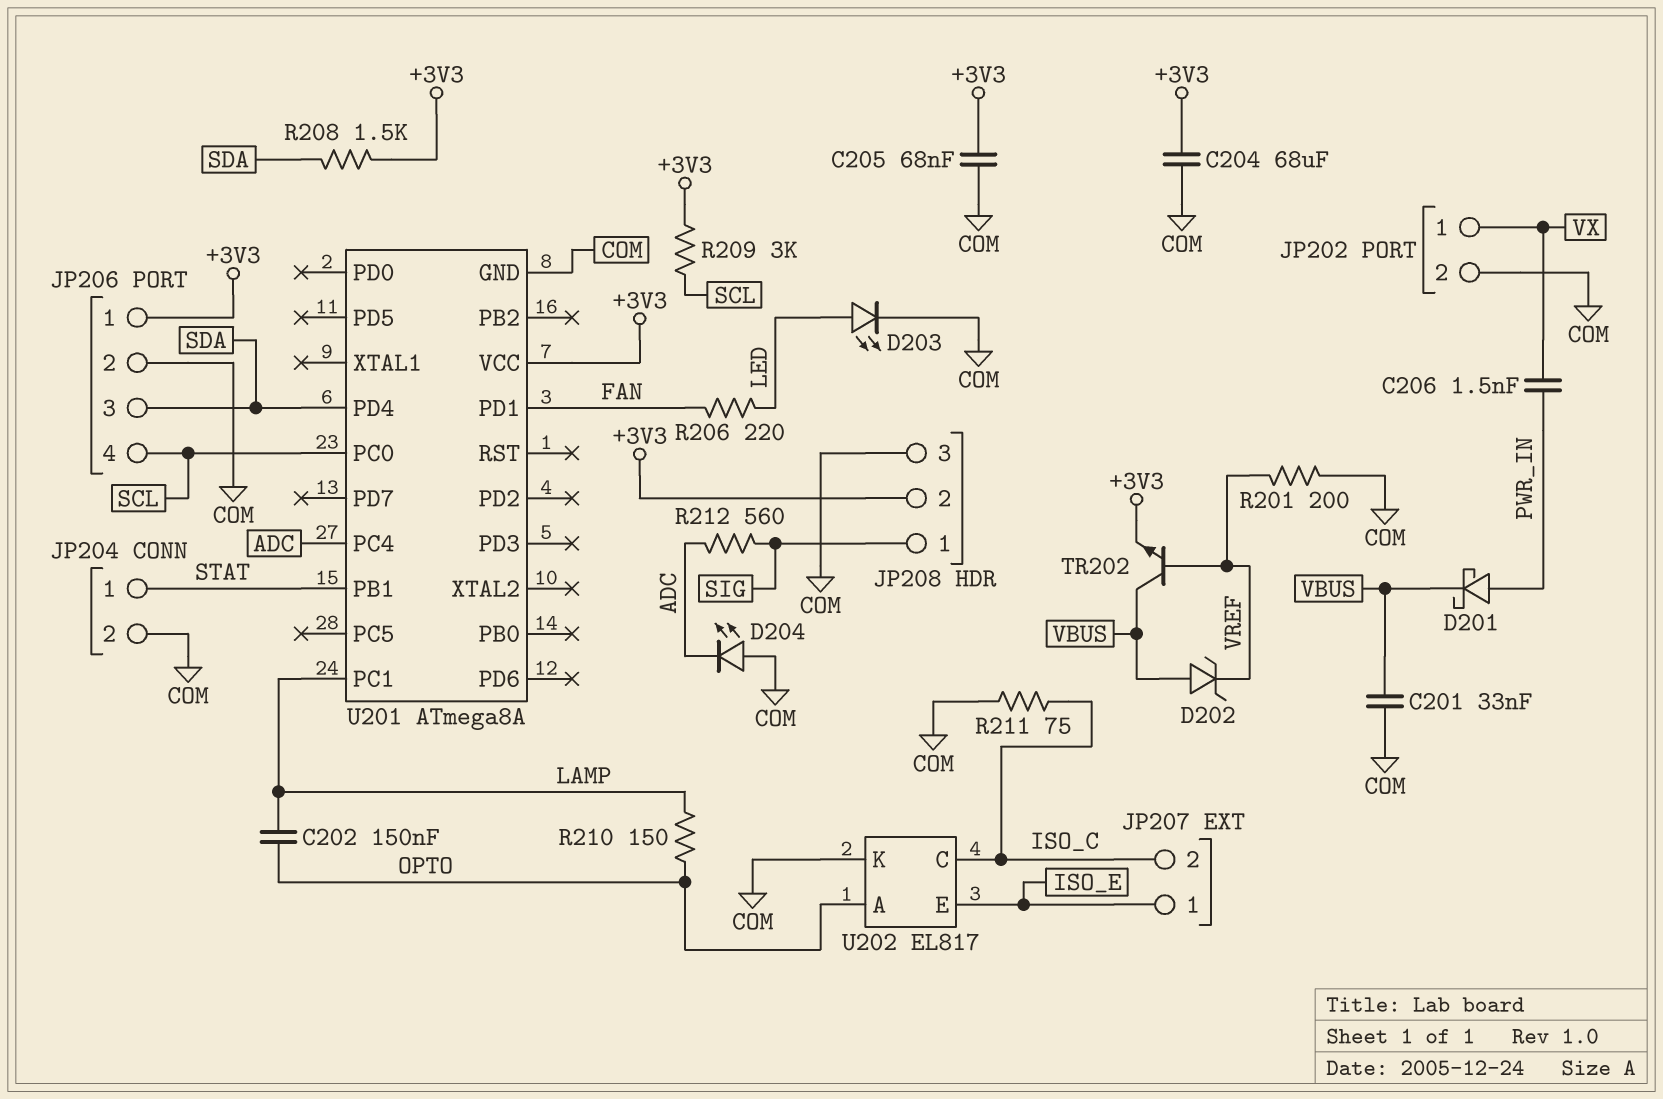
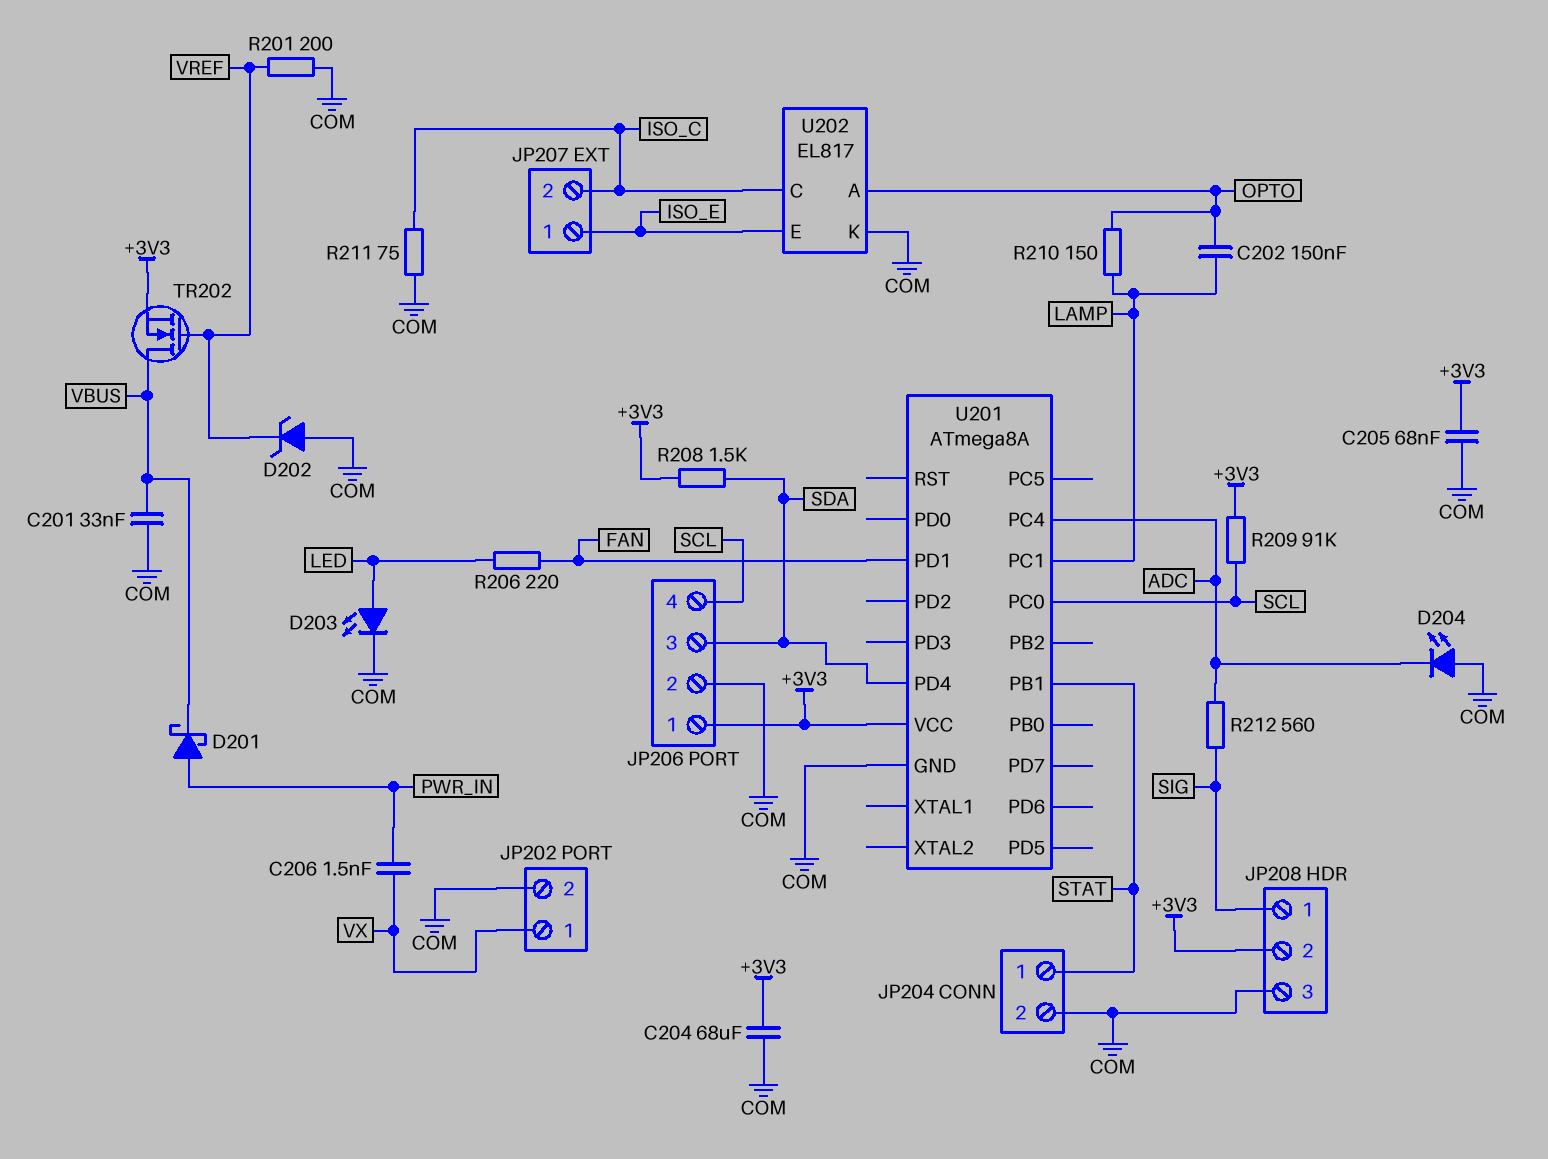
D202: zener (A VBUS, K VREF) -> zener (A COM, K VREF)
R209: 3k (+3V3, SCL) -> 91k (+3V3, SCL)
TR202: NPN (B VREF, C VBUS, E +3V3) -> NMOS (G VREF, D VBUS, S +3V3)

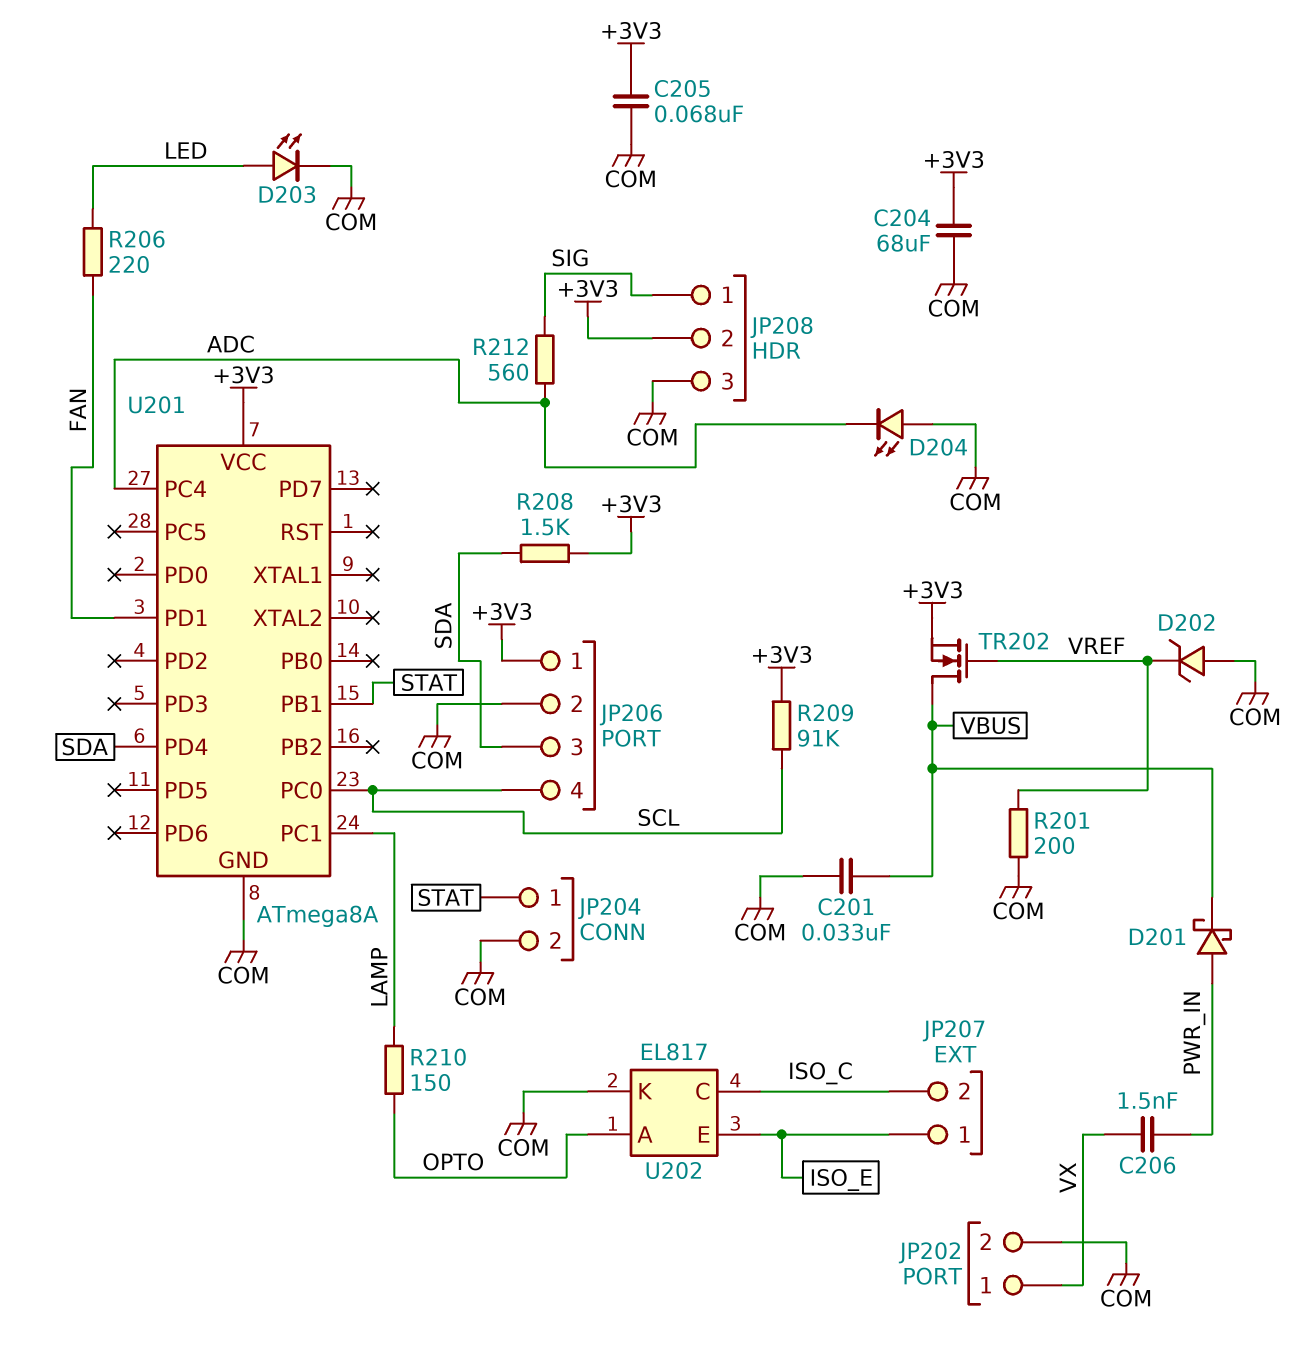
C202: 150nF (LAMP, OPTO) -> none
R211: 75 (COM, ISO_C) -> none

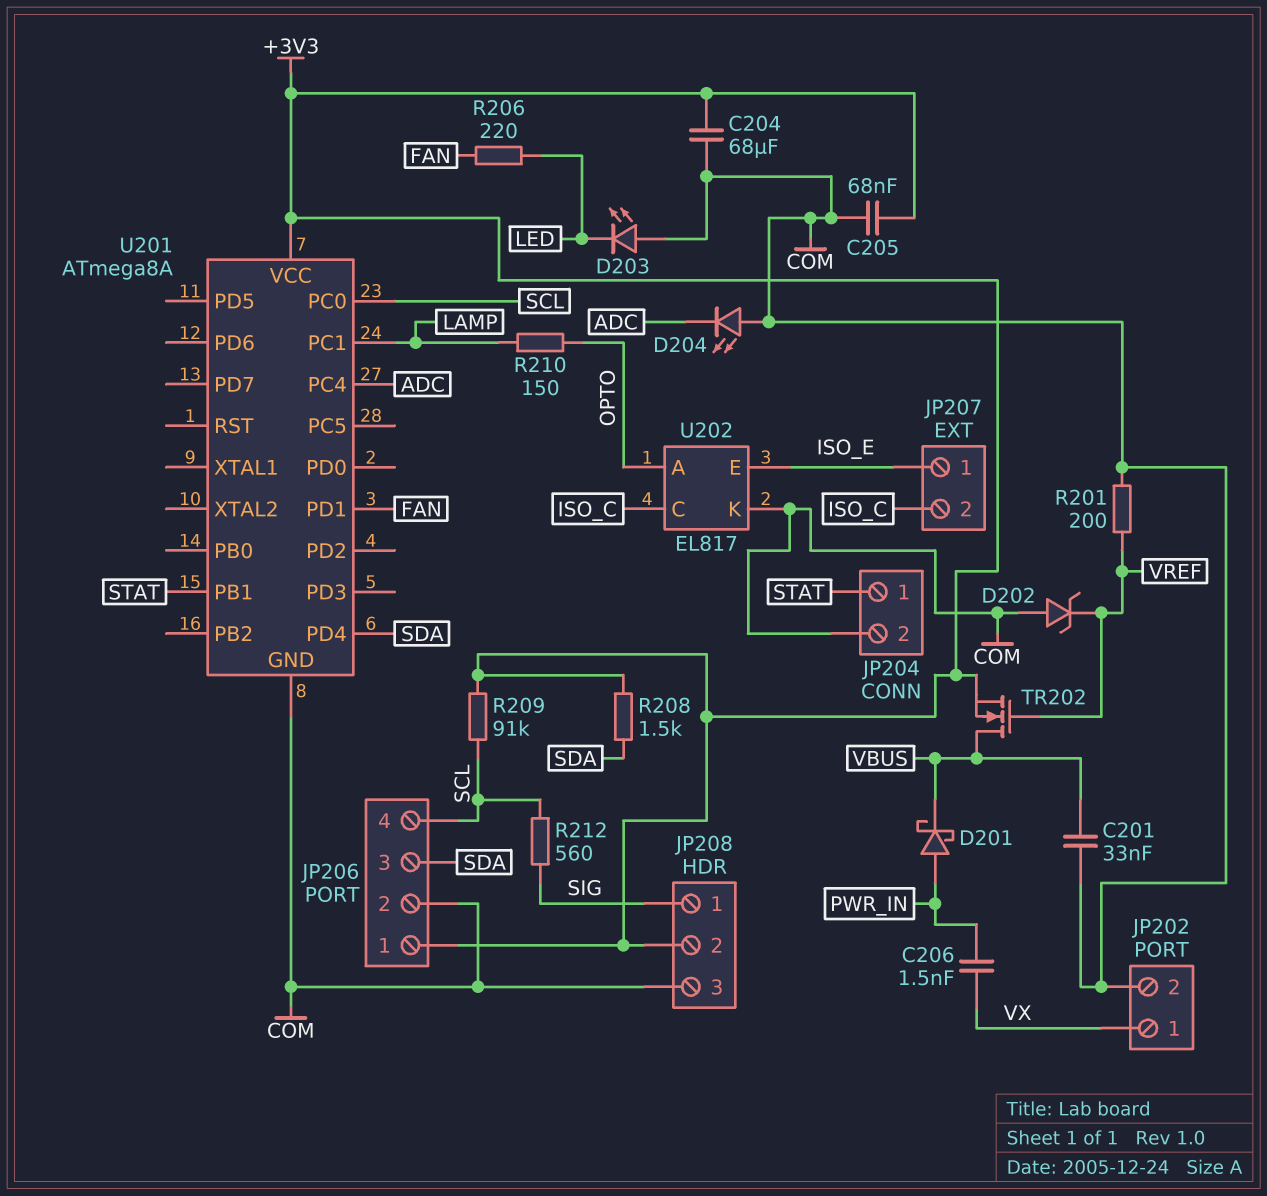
D203: LED (A LED, K COM) -> LED (A COM, K LED)
R212: 560 (ADC, SIG) -> 560 (SCL, SIG)

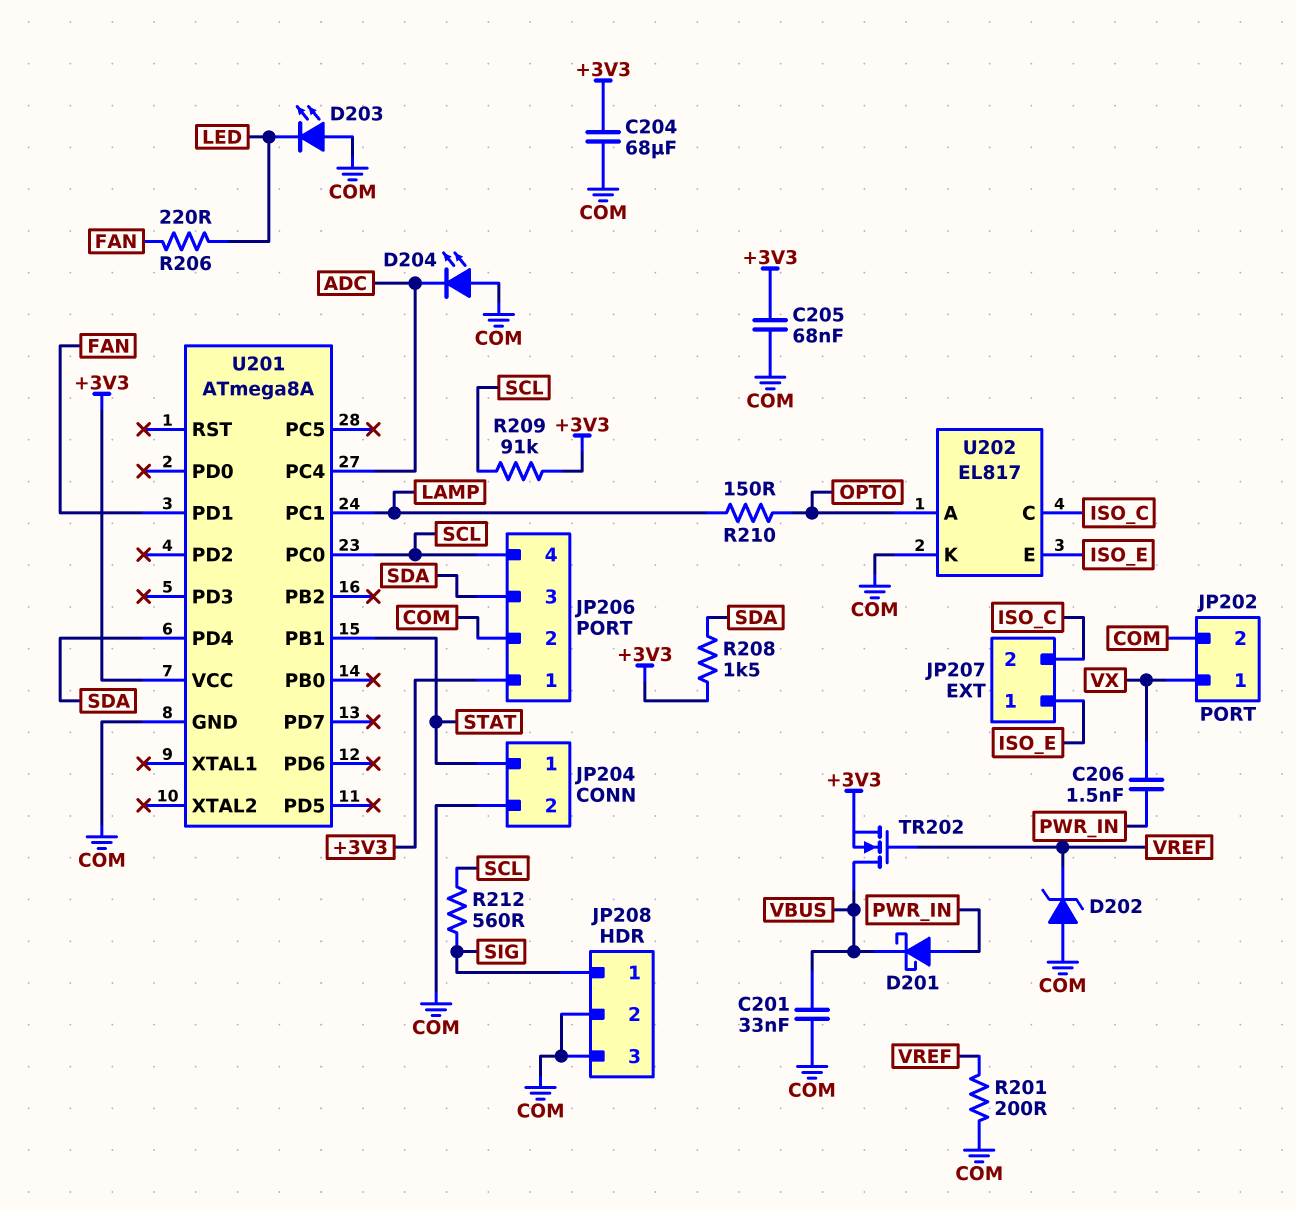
JP208 pin 2: +3V3 -> COM

